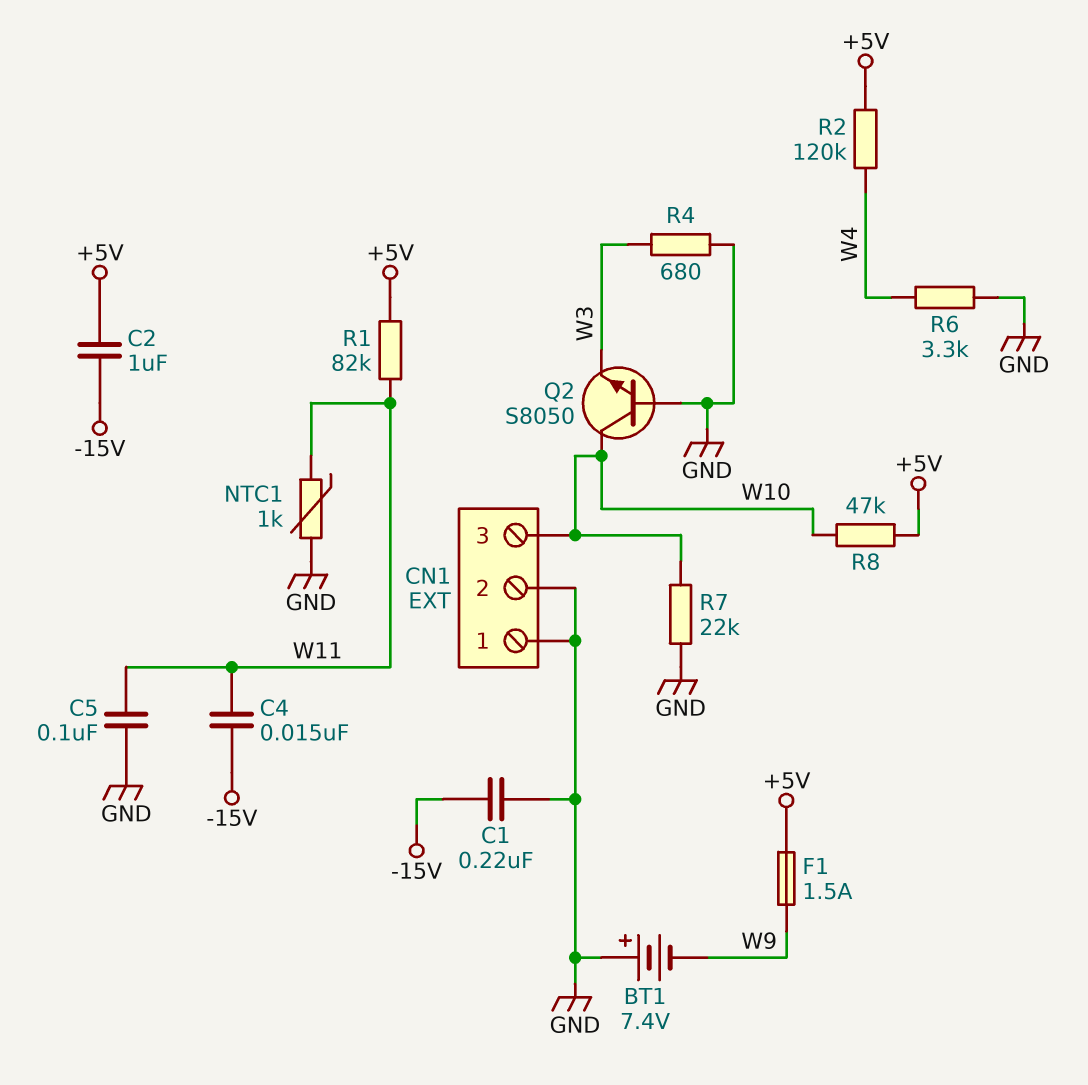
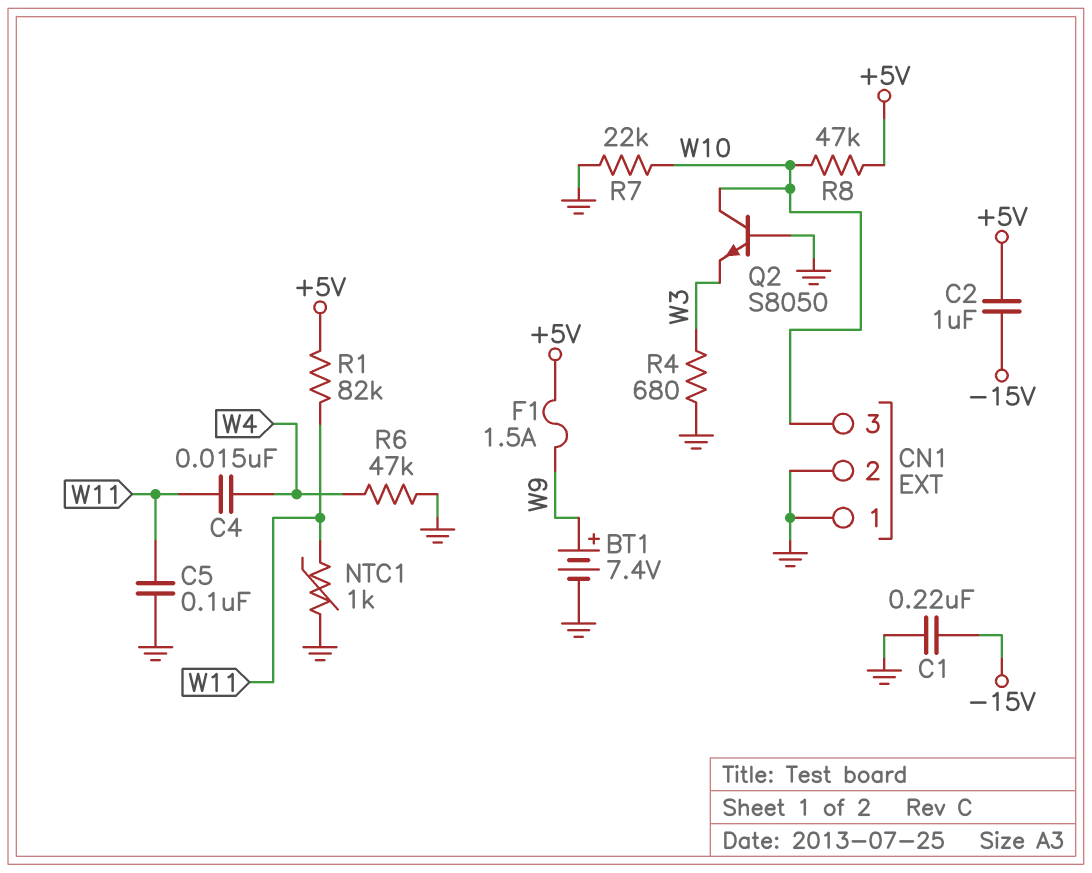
BT1: 7.4V (plus GND, minus W9) -> 7.4V (plus W9, minus GND)
C4: 15nF (-15V, W11) -> 15nF (W4, W11)
R2: 120k (+5V, W4) -> none
R6: 3.3k (GND, W4) -> 47k (GND, W4)

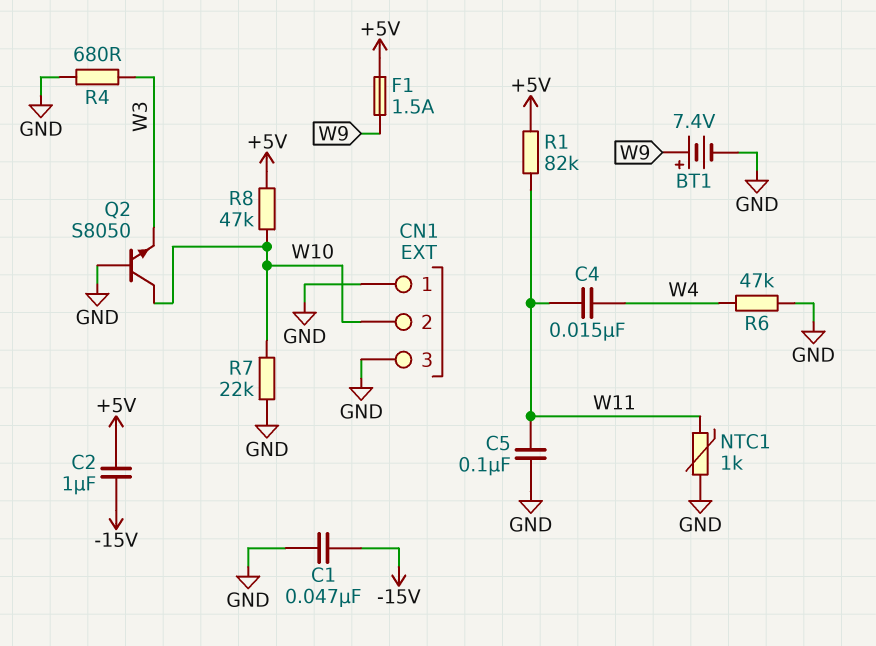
C1: 220nF (-15V, GND) -> 47nF (-15V, GND)
CN1 pin 2: GND -> W10
CN1 pin 3: W10 -> GND

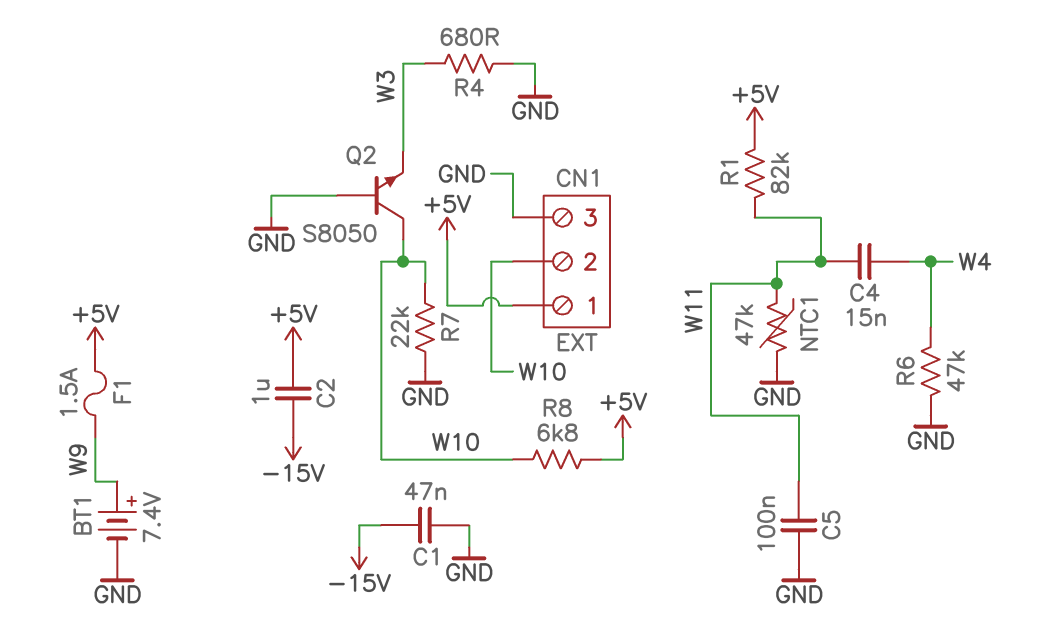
CN1 pin 1: GND -> +5V
NTC1: 1k (GND, W11) -> 47k (GND, W11)
R8: 47k (+5V, W10) -> 6.8k (+5V, W10)

